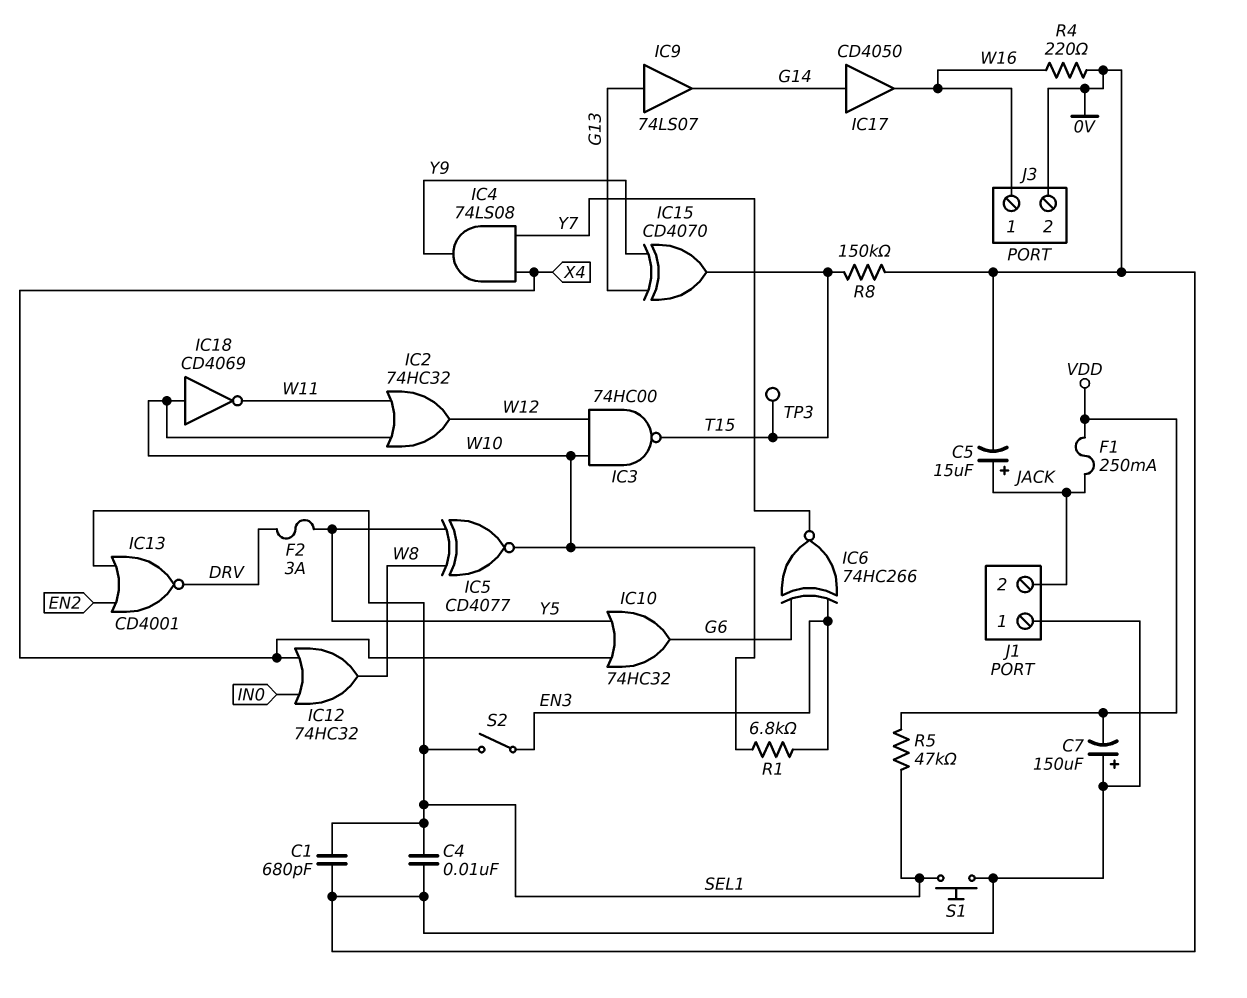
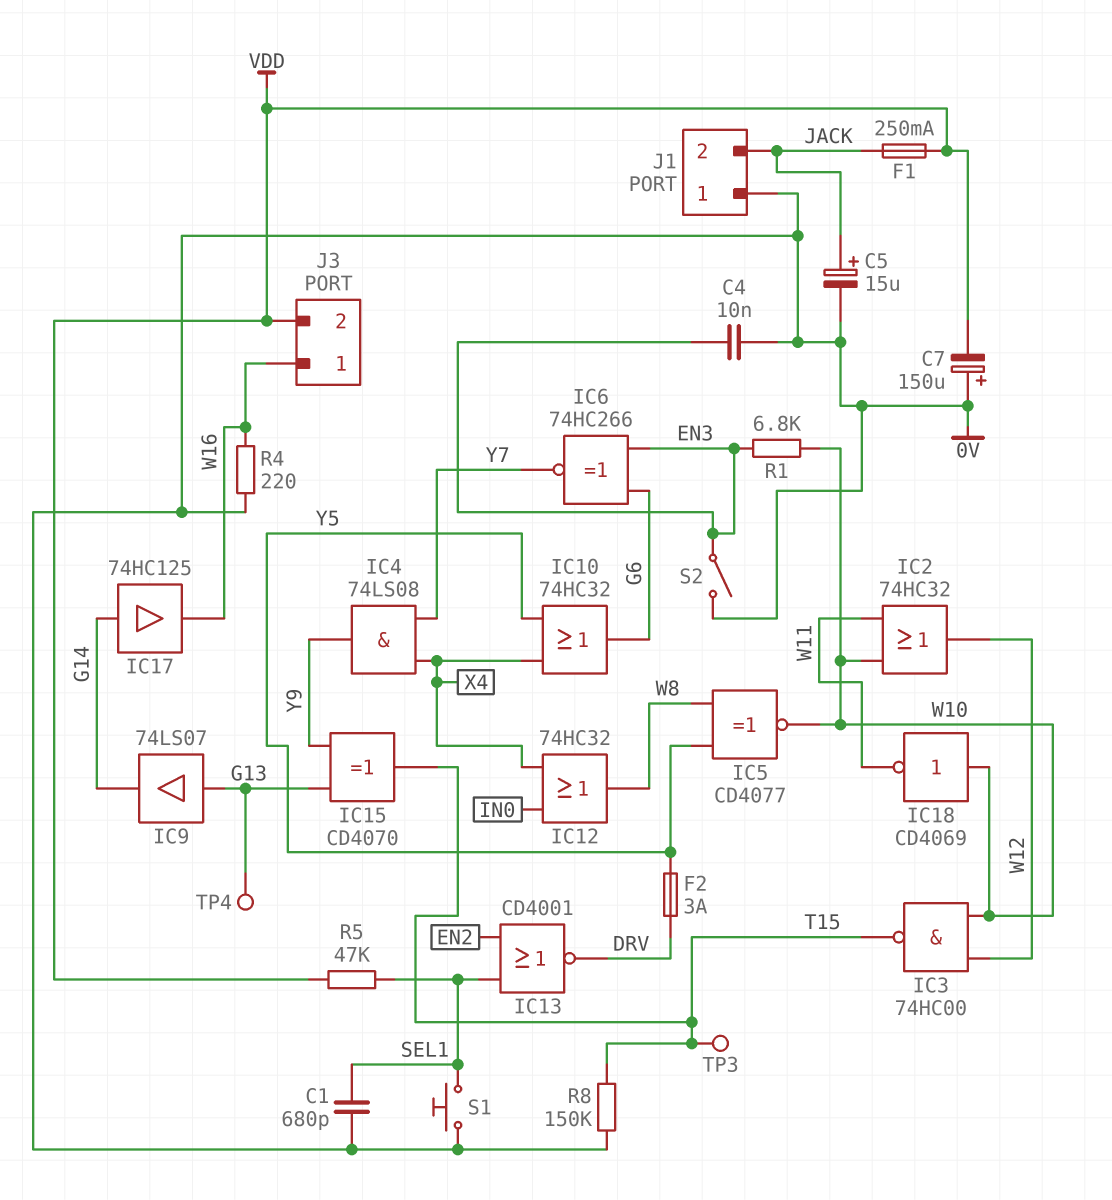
C4: 10nF (0V, SEL1) -> 10nF (0V, EN3)
IC17: buffer CD4050 (in G14, out W16) -> buffer 74HC125 (in G14, out W16)
J3 pin 2: 0V -> VDD
S2: switch (EN3, SEL1) -> switch (0V, EN3)
TP4: none -> test point (G13)

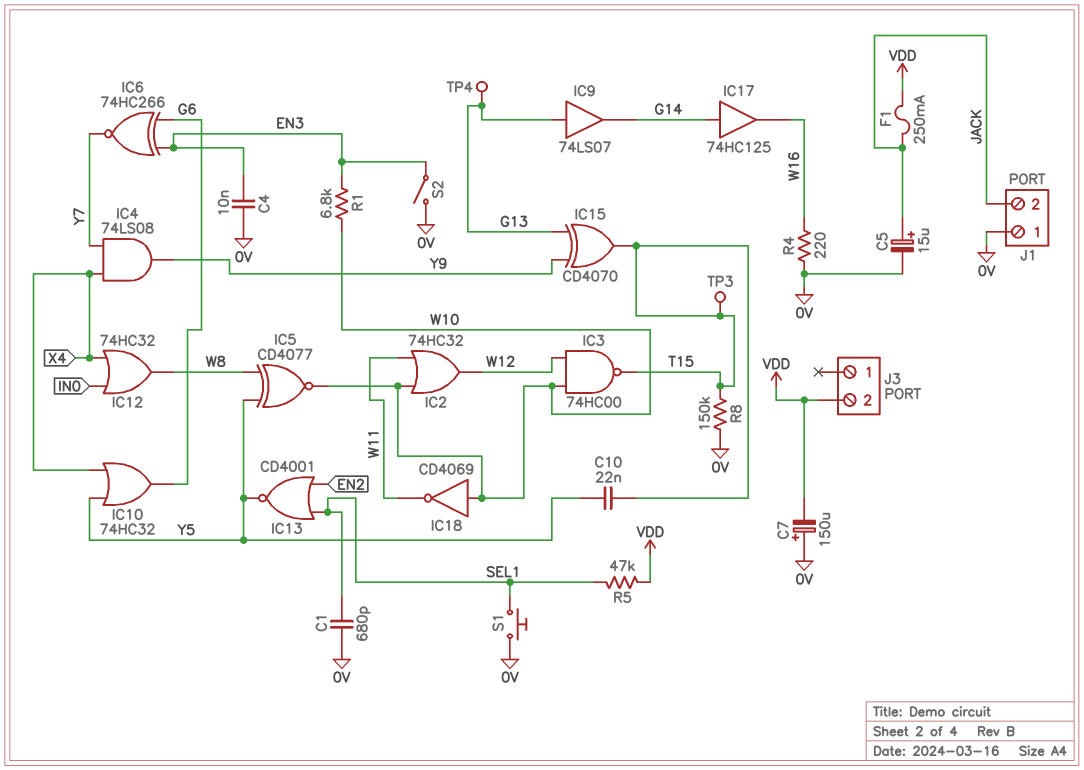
C10: none -> 22nF (T15, Y5)
F2: 3A (DRV, Y5) -> none
IC13: NOR CD4001 (in EN2, in SEL1, out DRV) -> NOR CD4001 (in EN2, in SEL1, out Y5)
J3 pin 1: W16 -> none

